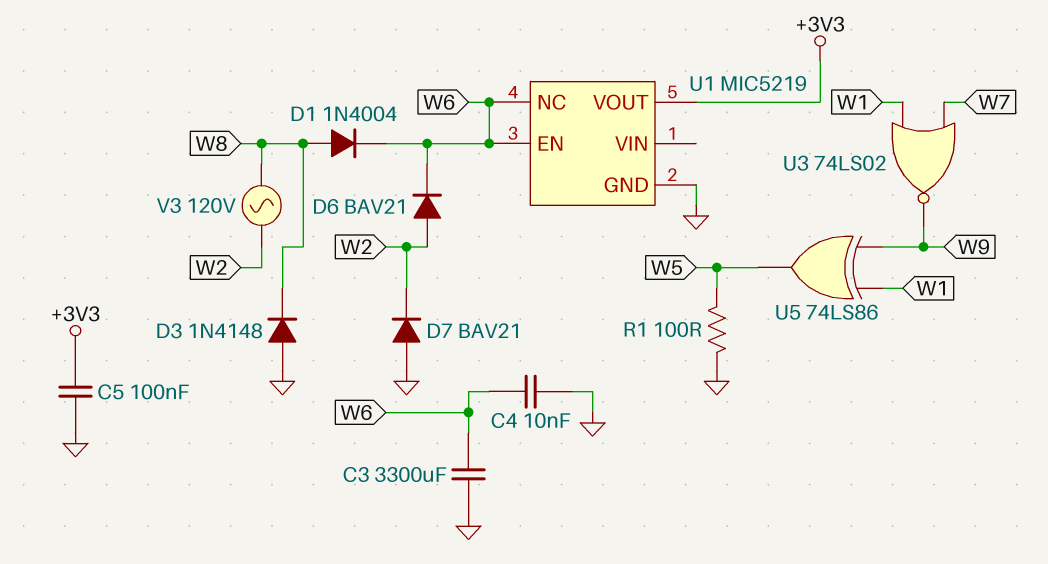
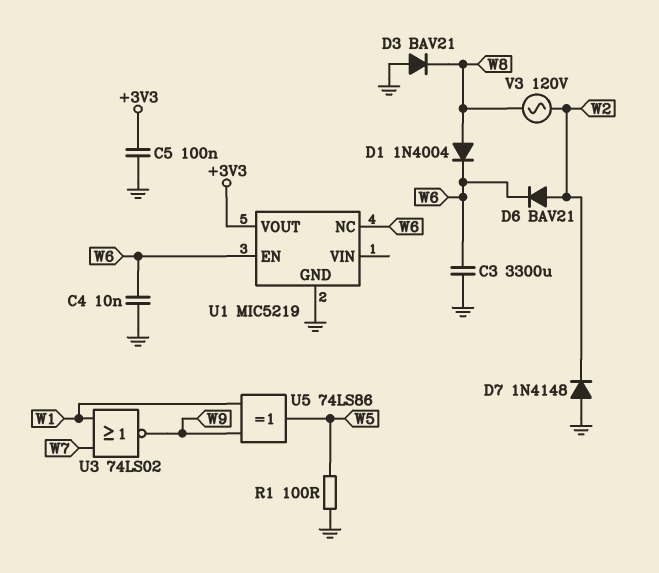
D3: diode 1N4148 (A GND, K W8) -> diode BAV21 (A GND, K W8)
D7: diode BAV21 (A GND, K W2) -> diode 1N4148 (A GND, K W2)

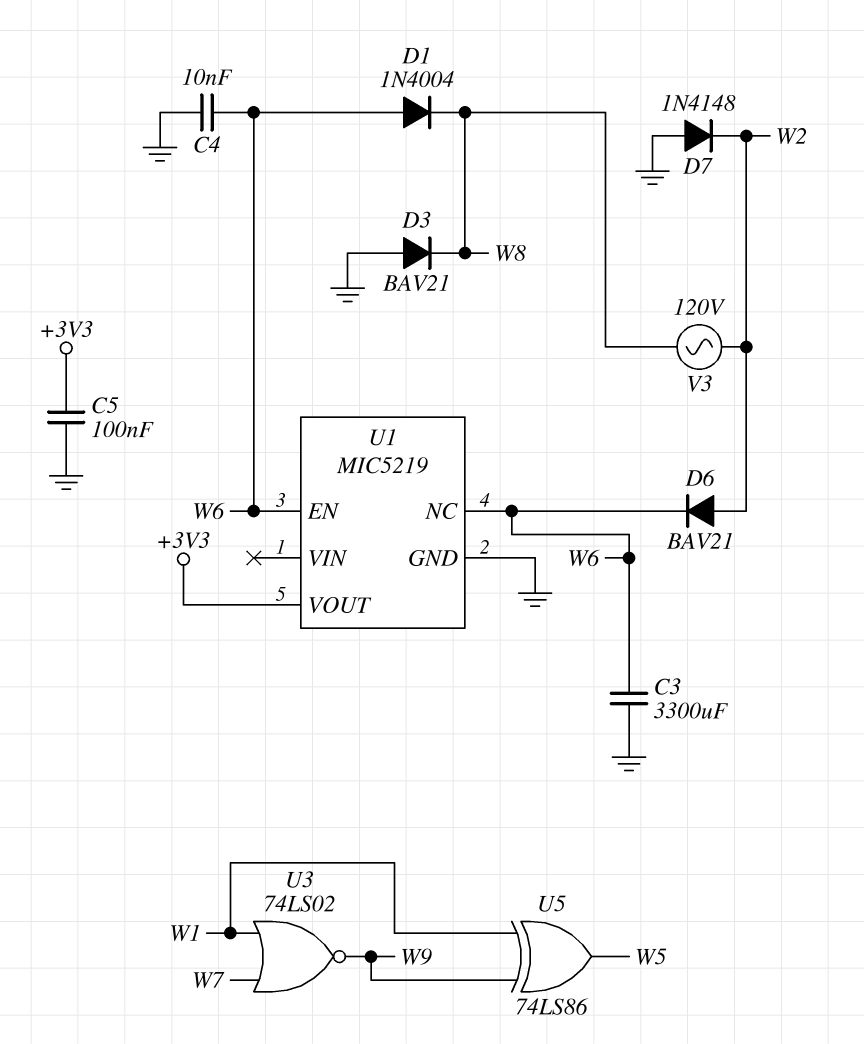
D1: diode 1N4004 (A W8, K W6) -> diode 1N4004 (A W6, K W8)
R1: 100 (GND, W5) -> none

